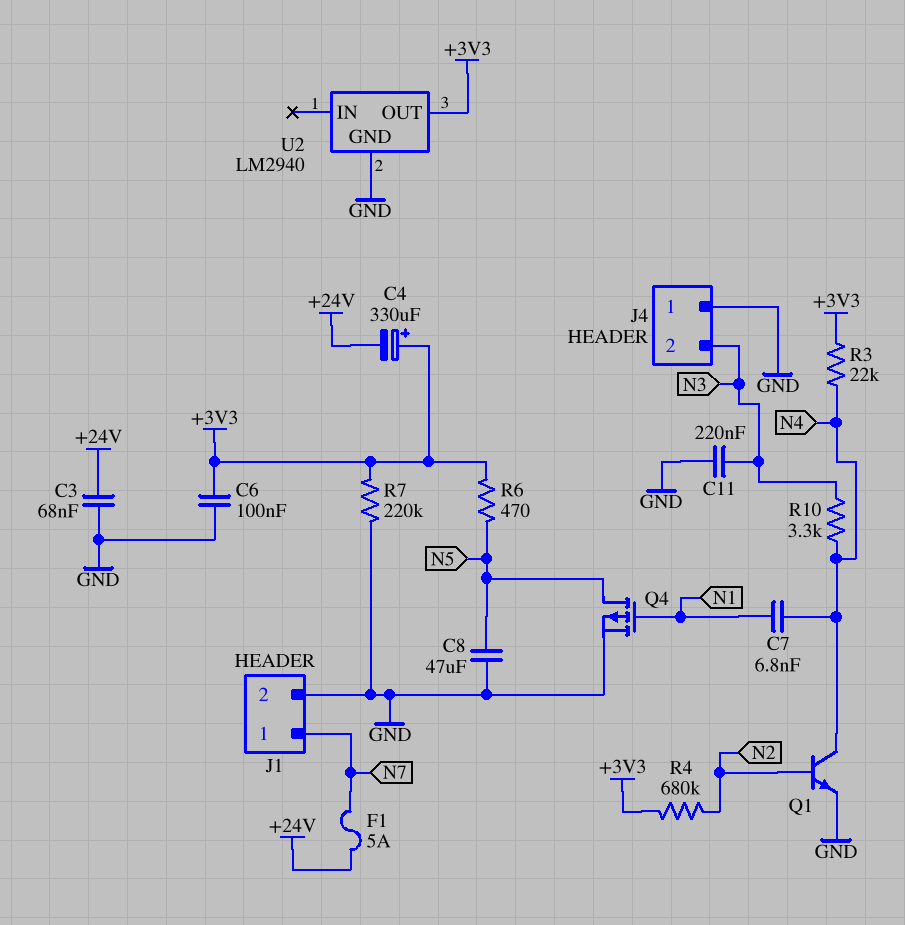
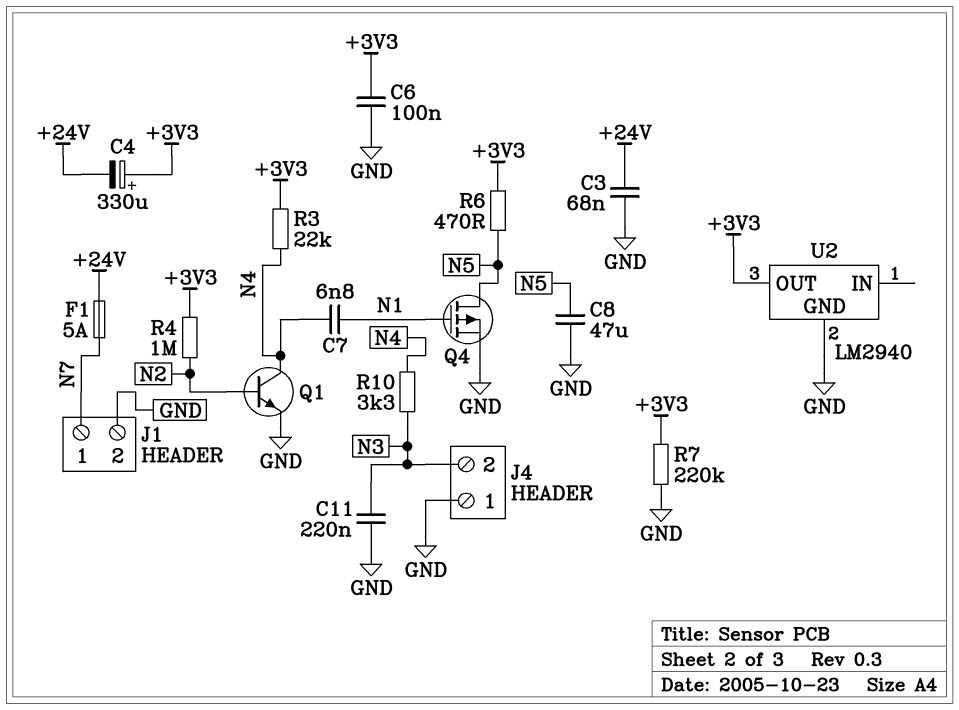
R4: 680k (+3V3, N2) -> 1M (+3V3, N2)

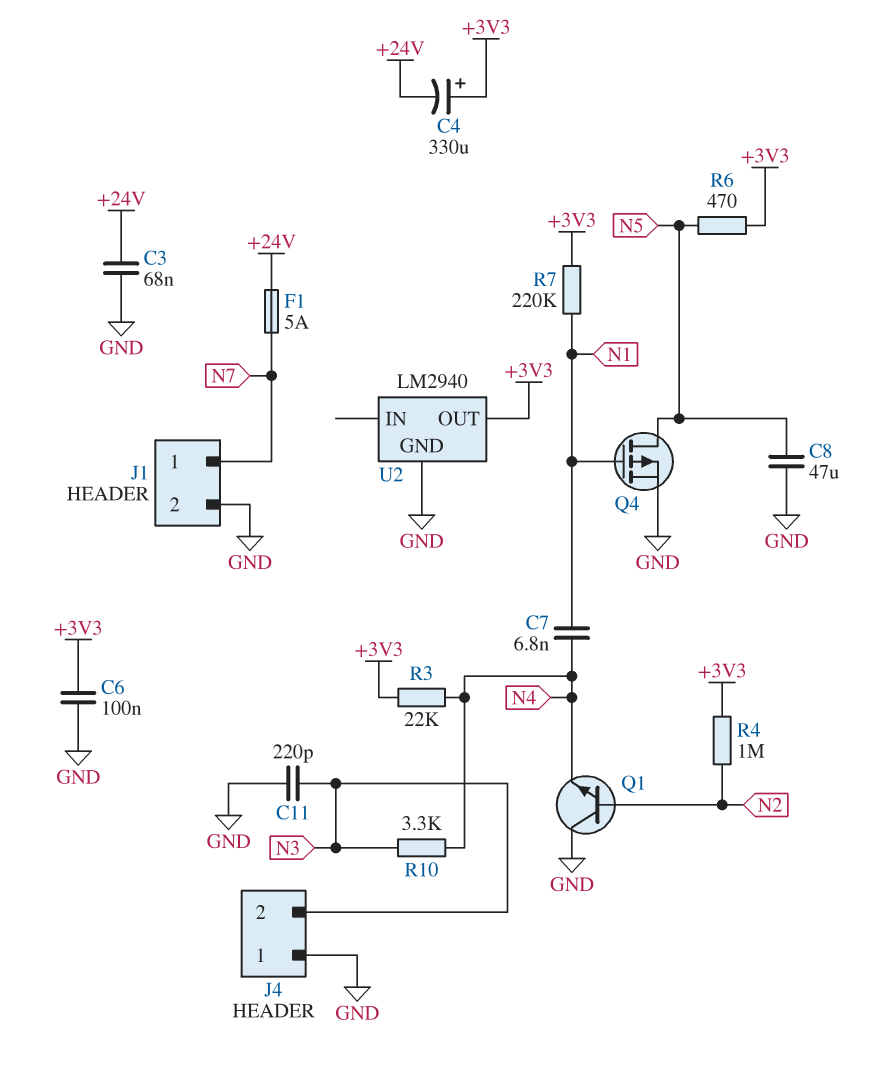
C11: 220nF (GND, N3) -> 220pF (GND, N3)
Q1: NPN (B N2, C N4, E GND) -> NPN (B N2, C GND, E N4)
R7: 220k (+3V3, GND) -> 220k (+3V3, N1)

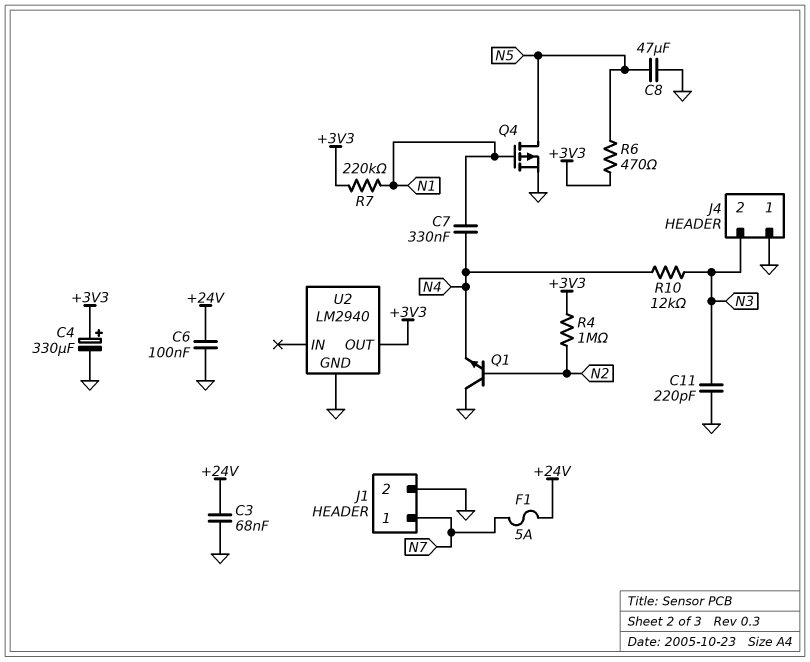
C4: 330uF (plus +3V3, minus +24V) -> 330uF (plus +3V3, minus GND)
C6: 100nF (+3V3, GND) -> 100nF (+24V, GND)
C7: 6.8nF (N1, N4) -> 330nF (N1, N4)
R3: 22k (+3V3, N4) -> none
R10: 3.3k (N3, N4) -> 12k (N3, N4)

